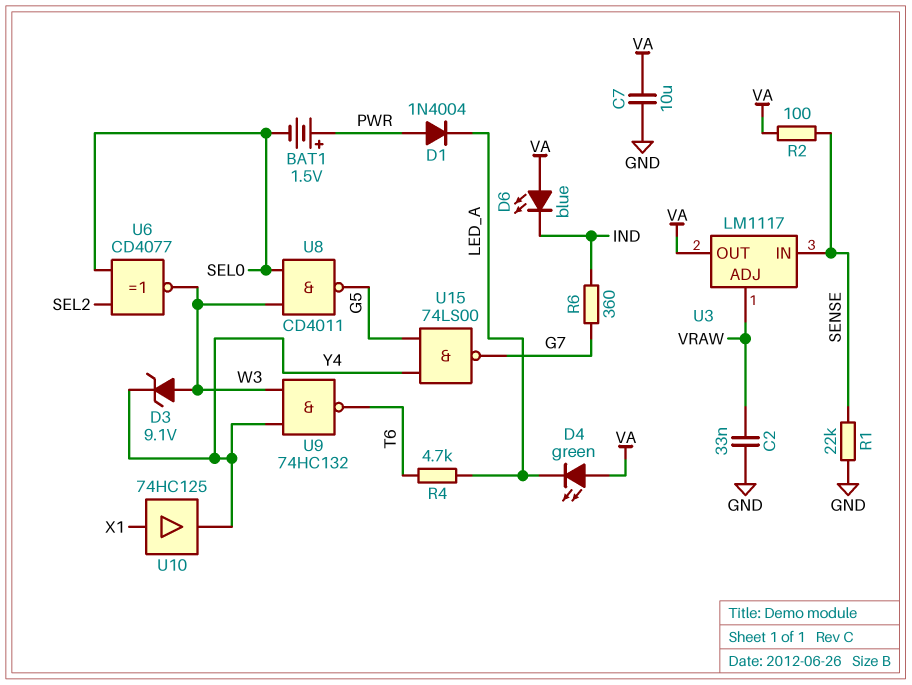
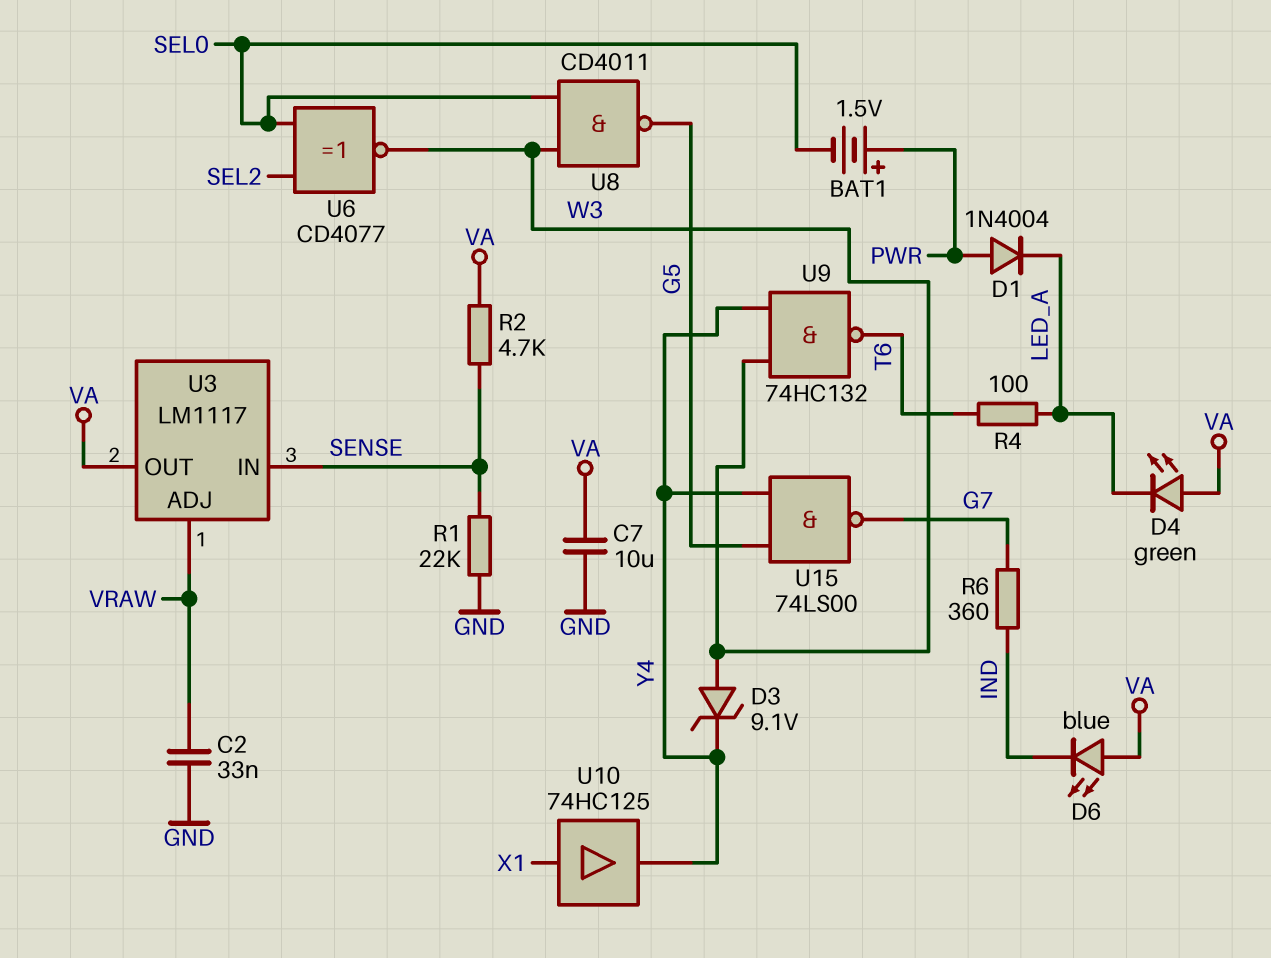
R2: 100 (SENSE, VA) -> 4.7k (SENSE, VA)
R4: 4.7k (LED_A, T6) -> 100 (LED_A, T6)

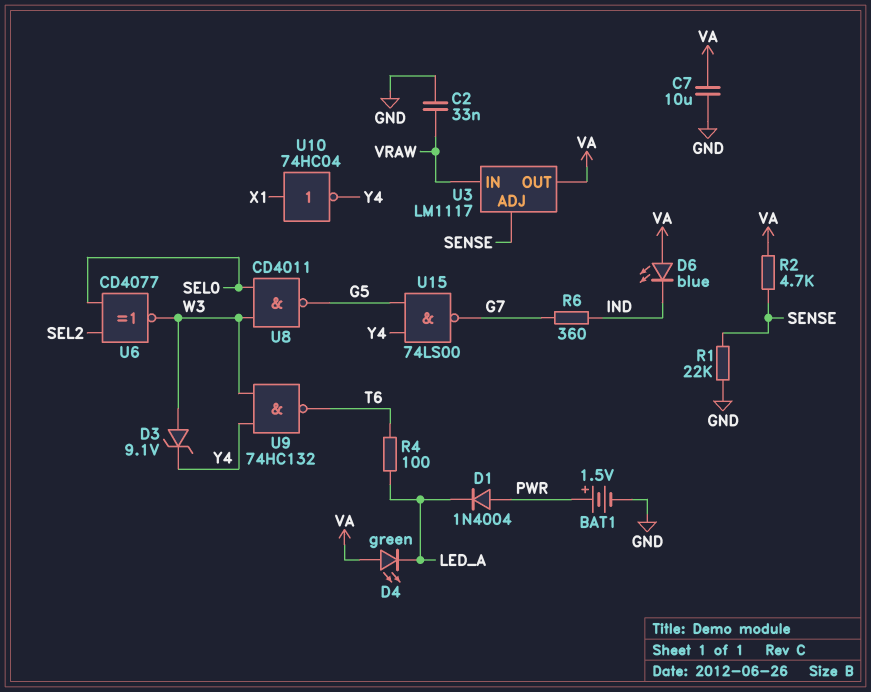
BAT1: 1.5V (plus PWR, minus SEL0) -> 1.5V (plus PWR, minus GND)
U3 pin ADJ: VRAW -> SENSE
U3 pin IN: SENSE -> VRAW
U10: buffer 74HC125 (in X1, out Y4) -> NOT 74HC04 (in X1, out Y4)

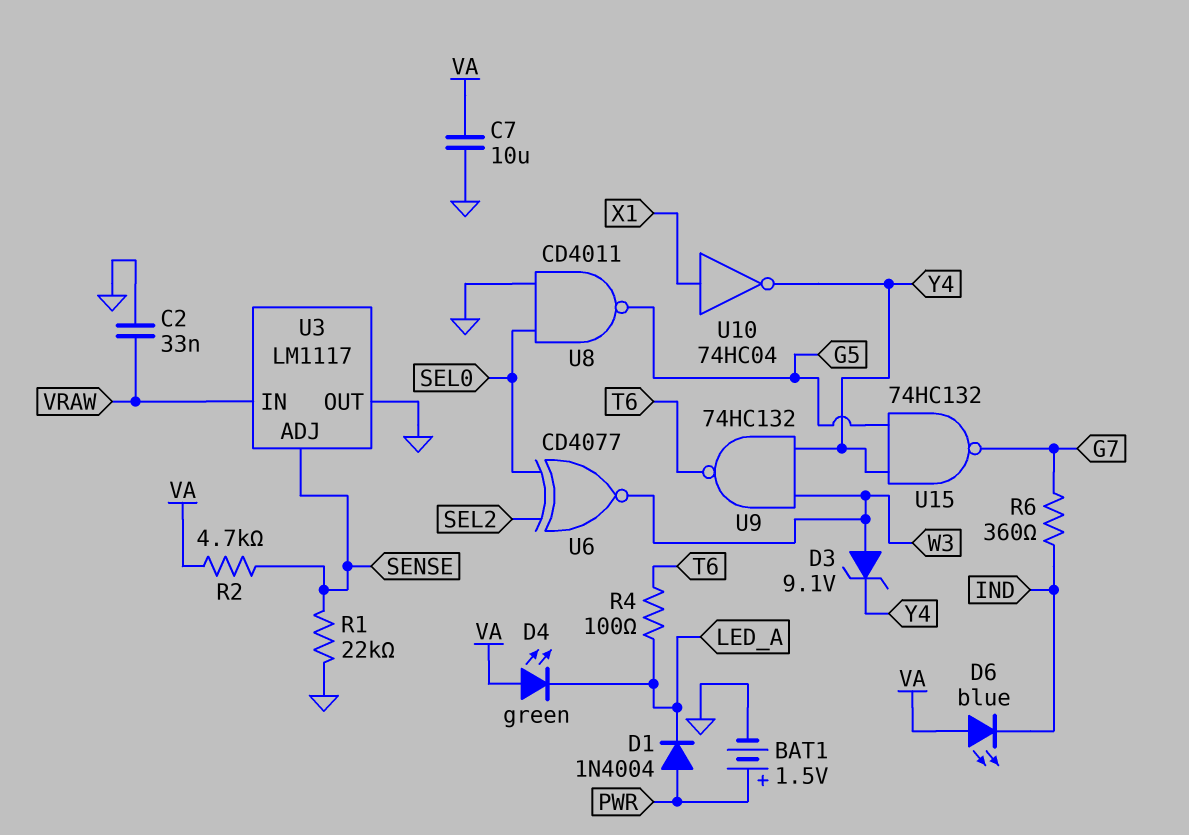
U3 pin OUT: VA -> GND
U8: NAND CD4011 (in SEL0, in W3, out G5) -> NAND CD4011 (in GND, in SEL0, out G5)
U15: NAND 74LS00 (in G5, in Y4, out G7) -> NAND 74HC132 (in G5, in Y4, out G7)

